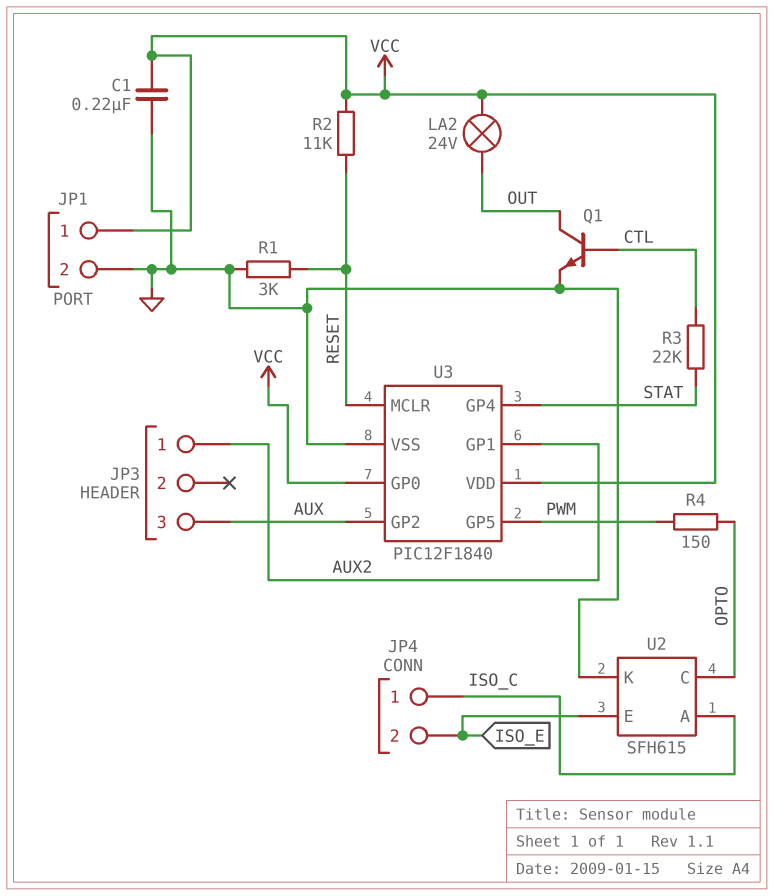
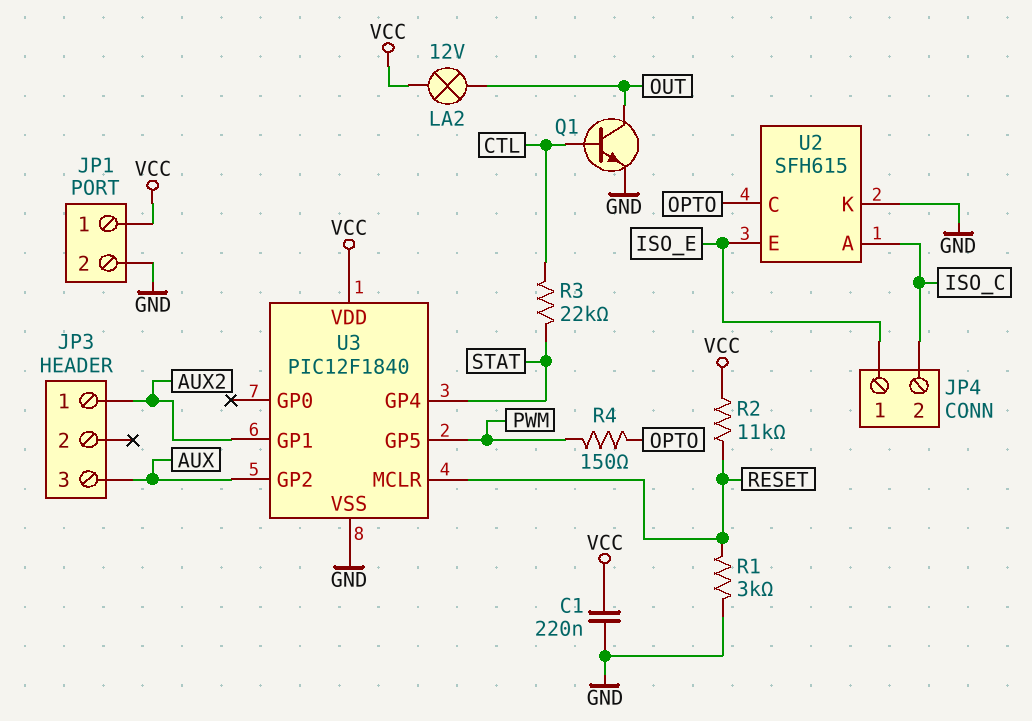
JP4 pin 1: ISO_C -> ISO_E
JP4 pin 2: ISO_E -> ISO_C
LA2: lamp 24V (OUT, VCC) -> lamp 12V (OUT, VCC)
U3 pin GP0: VCC -> none

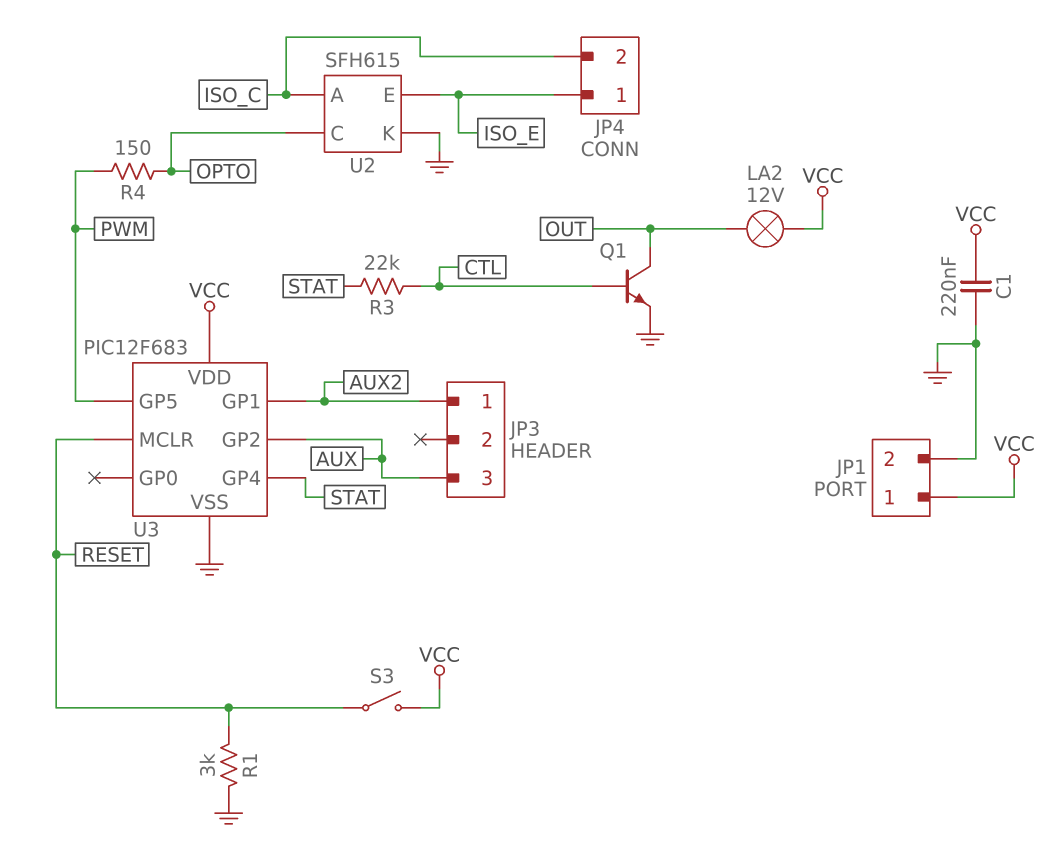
R2: 11k (RESET, VCC) -> none
S3: none -> switch (RESET, VCC)
U3: PIC12F1840 -> PIC12F683

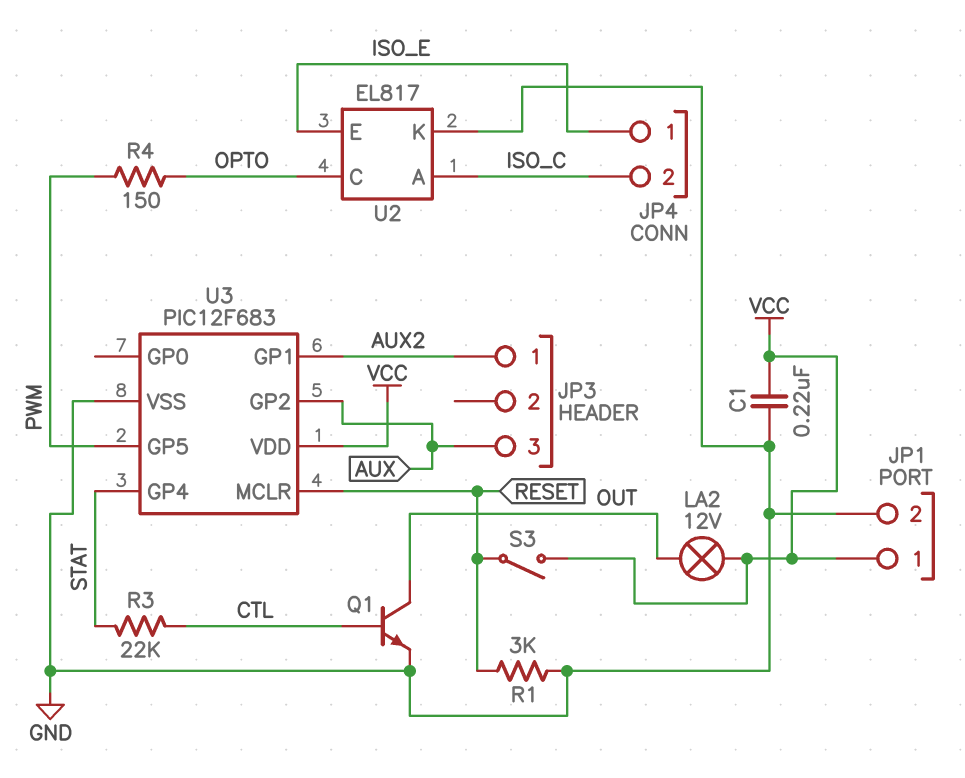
U2: SFH615 -> EL817

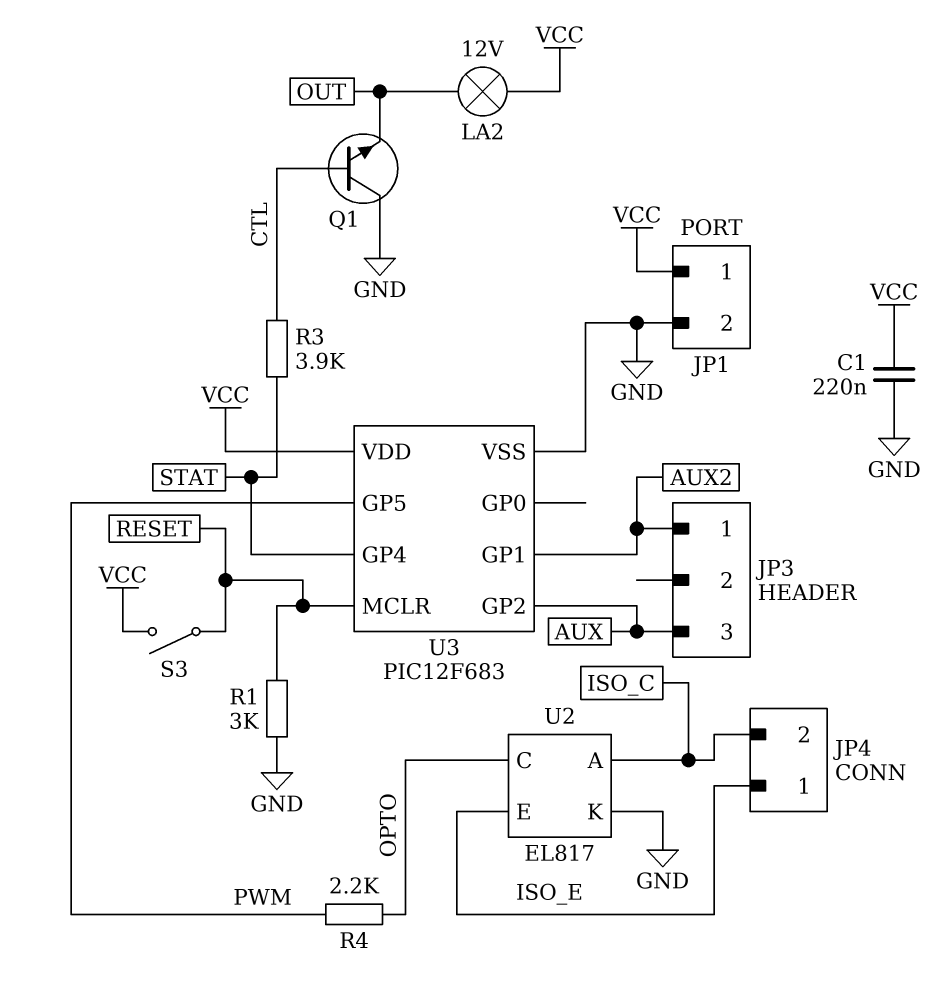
Q1: NPN (B CTL, C OUT, E GND) -> NPN (B CTL, C GND, E OUT)
R3: 22k (CTL, STAT) -> 3.9k (CTL, STAT)
R4: 150 (OPTO, PWM) -> 2.2k (OPTO, PWM)

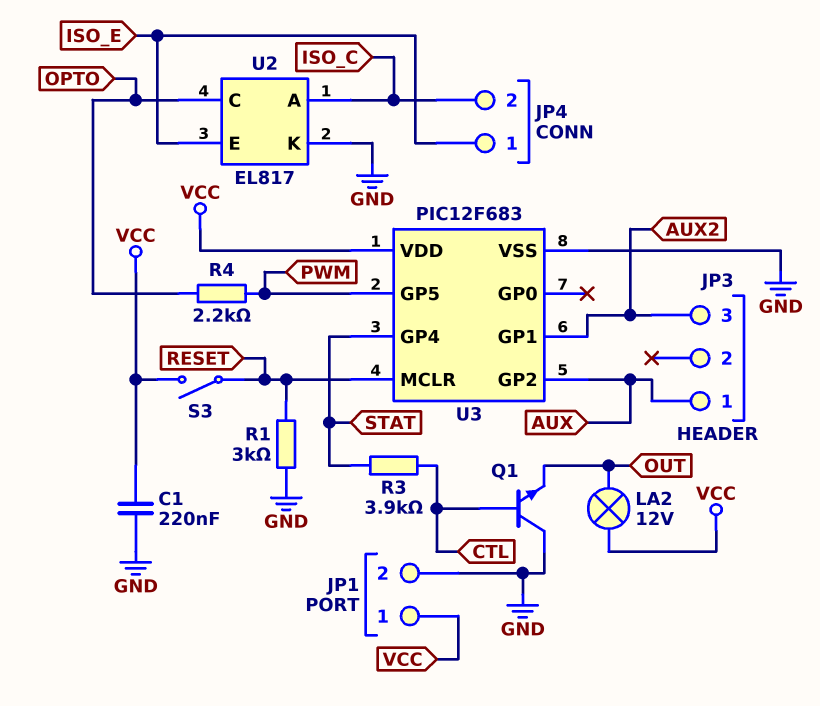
JP3 pin 1: AUX2 -> AUX
JP3 pin 3: AUX -> AUX2

